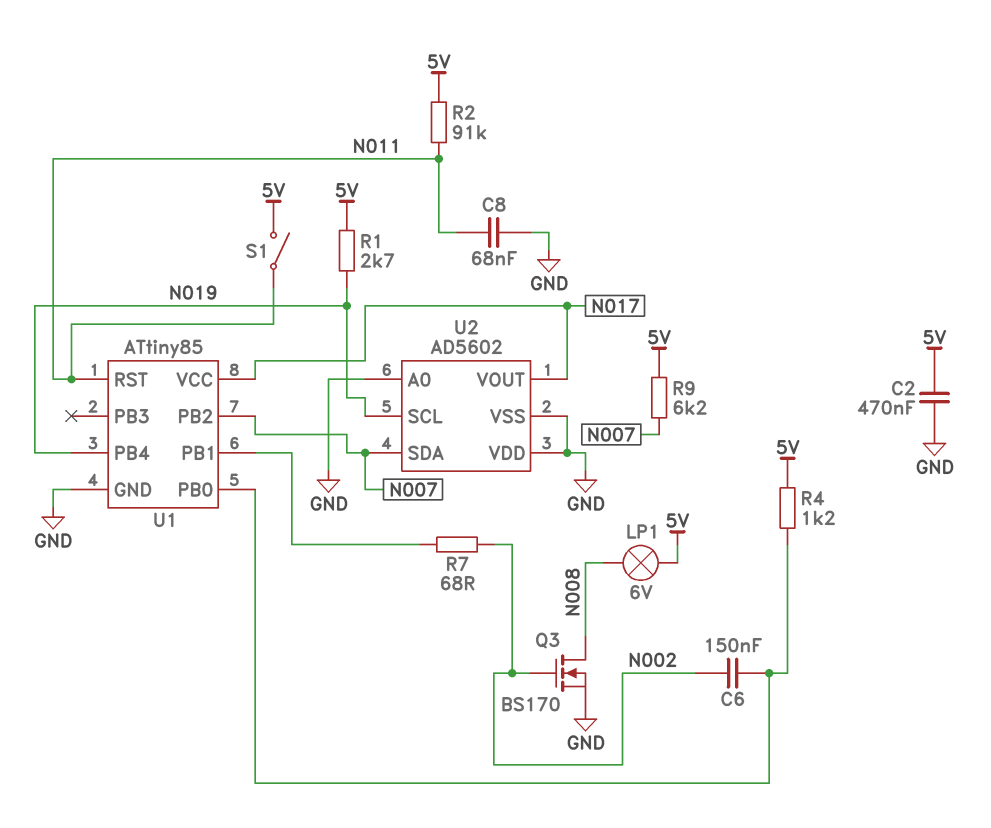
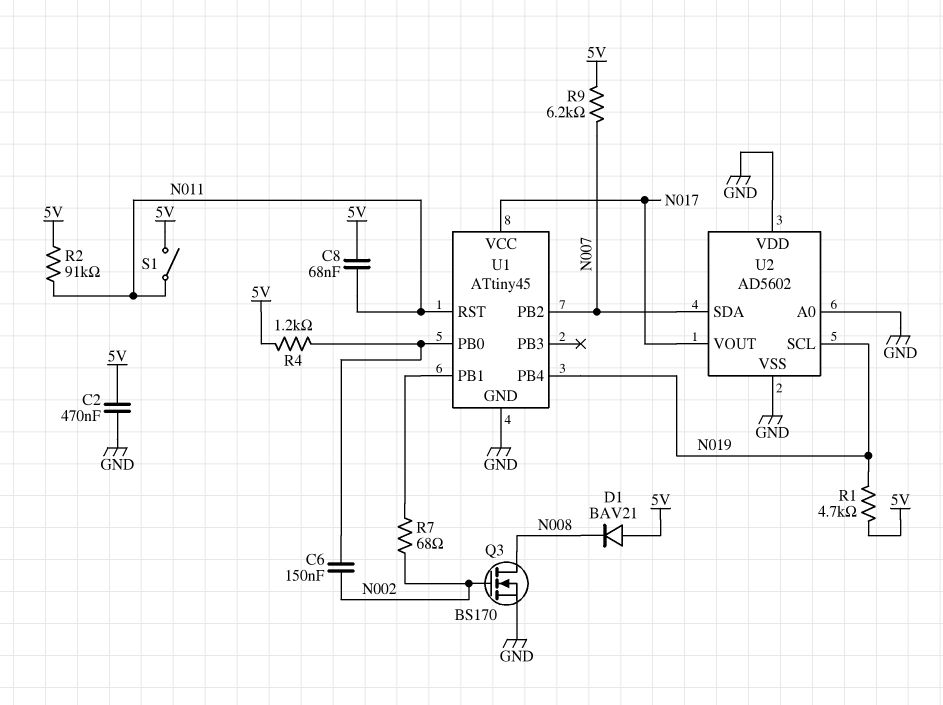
C8: 68nF (GND, N011) -> 68nF (5V, N011)
D1: none -> diode BAV21 (A 5V, K N008)
LP1: lamp 6V (5V, N008) -> none
R1: 2.7k (5V, N019) -> 4.7k (5V, N019)
U1: ATtiny85 -> ATtiny45

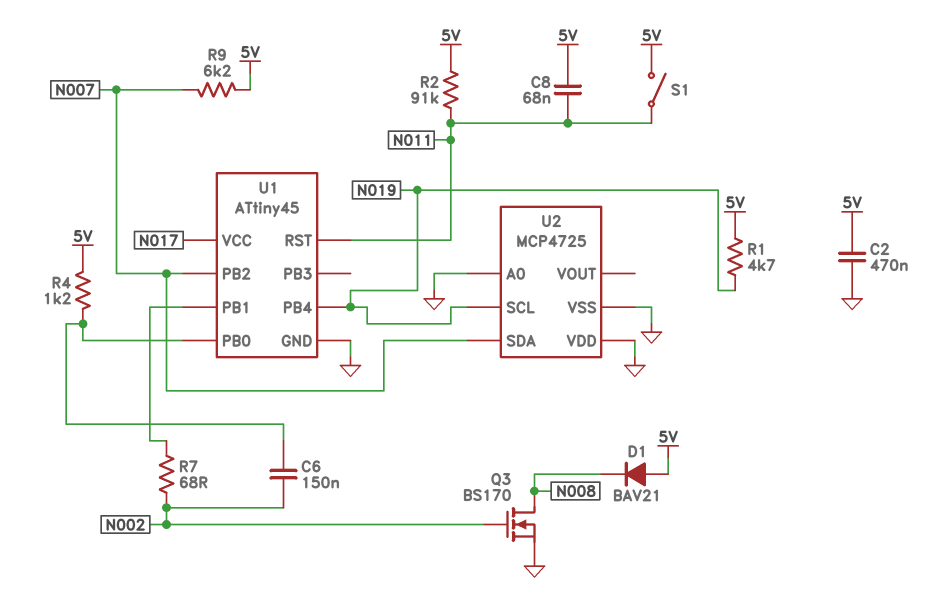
U2: AD5602 -> MCP4725
U2 pin VOUT: N017 -> none

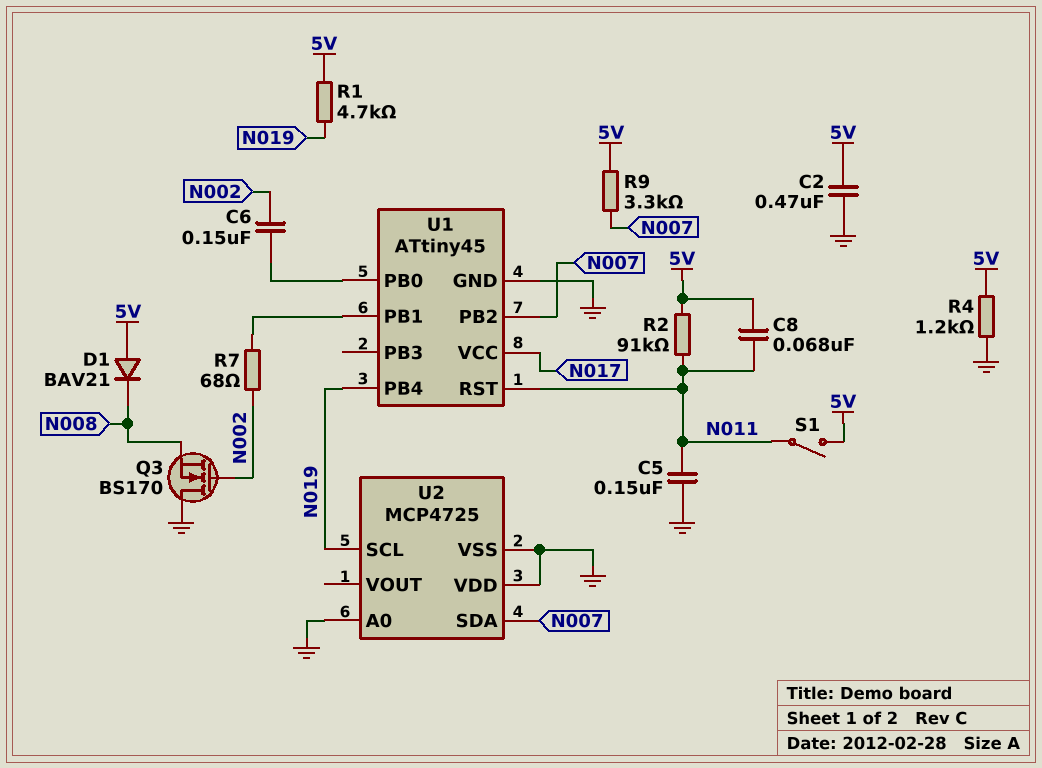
C5: none -> 150nF (GND, N011)
Q3: NMOS BS170 (G N002, D N008, S GND) -> NMOS BS170 (G N002, D GND, S N008)
R4: 1.2k (5V, U1/PB0) -> 1.2k (5V, GND)
R9: 6.2k (5V, N007) -> 3.3k (5V, N007)

